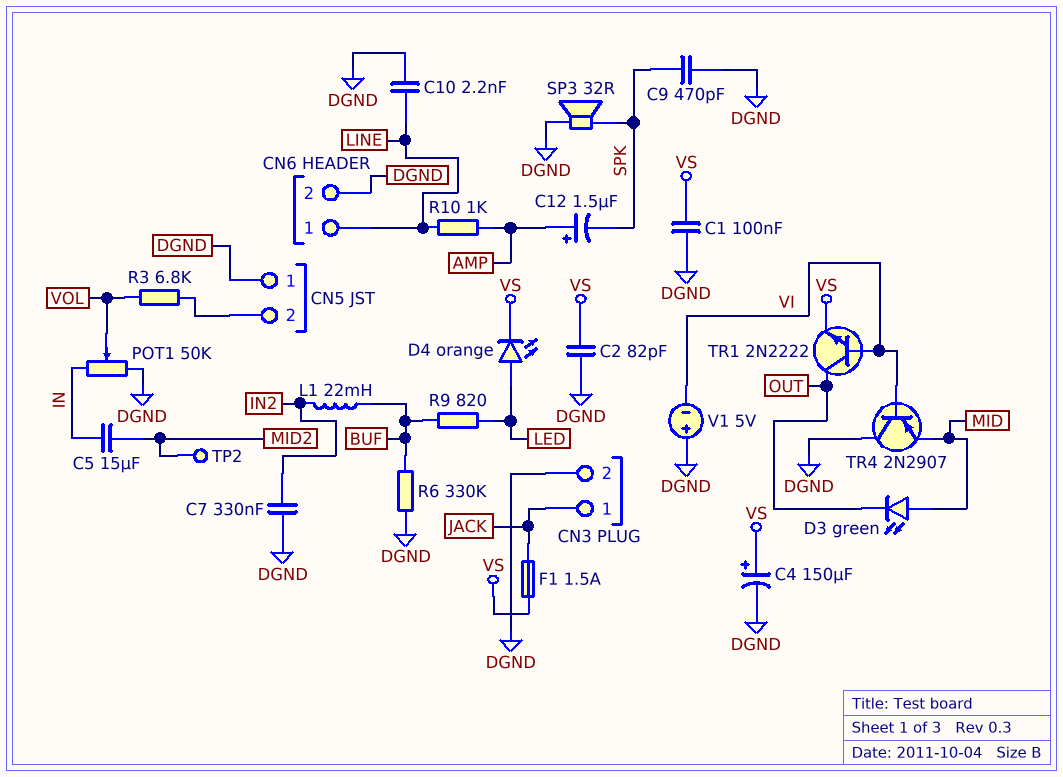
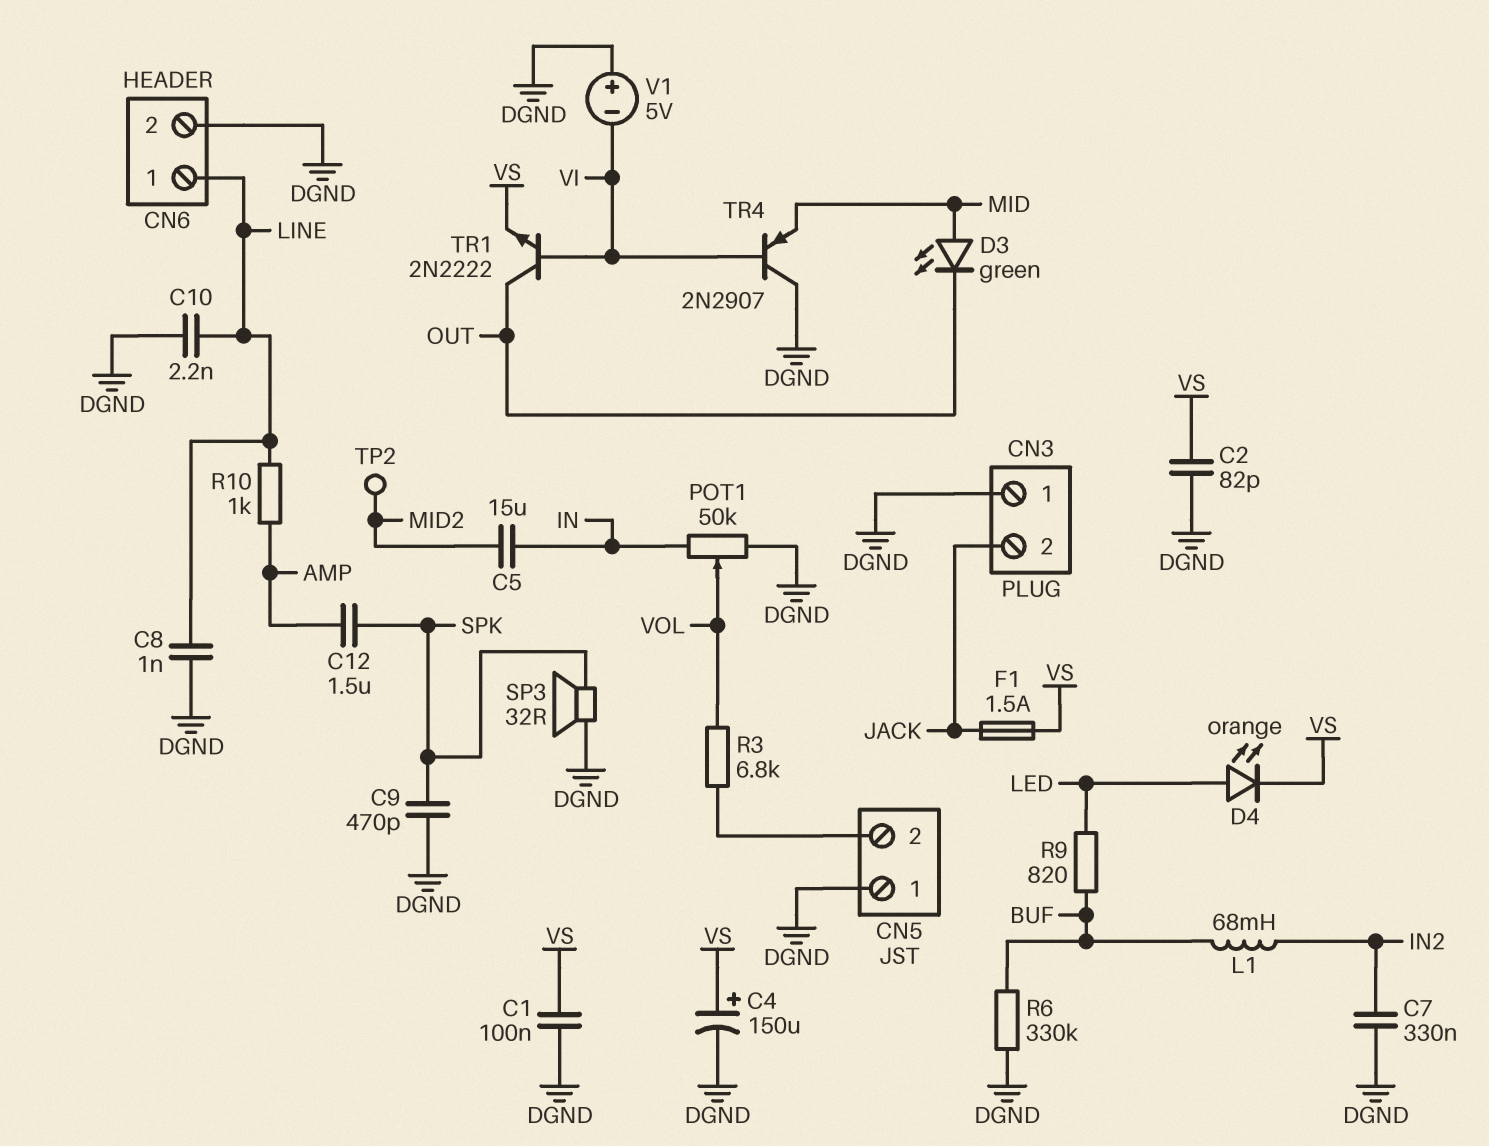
C8: none -> 1nF (DGND, LINE)
C12: 1.5uF (plus AMP, minus SPK) -> 1.5uF (AMP, SPK)
CN3 pin 1: JACK -> DGND
CN3 pin 2: DGND -> JACK
L1: 22mH (BUF, IN2) -> 68mH (BUF, IN2)

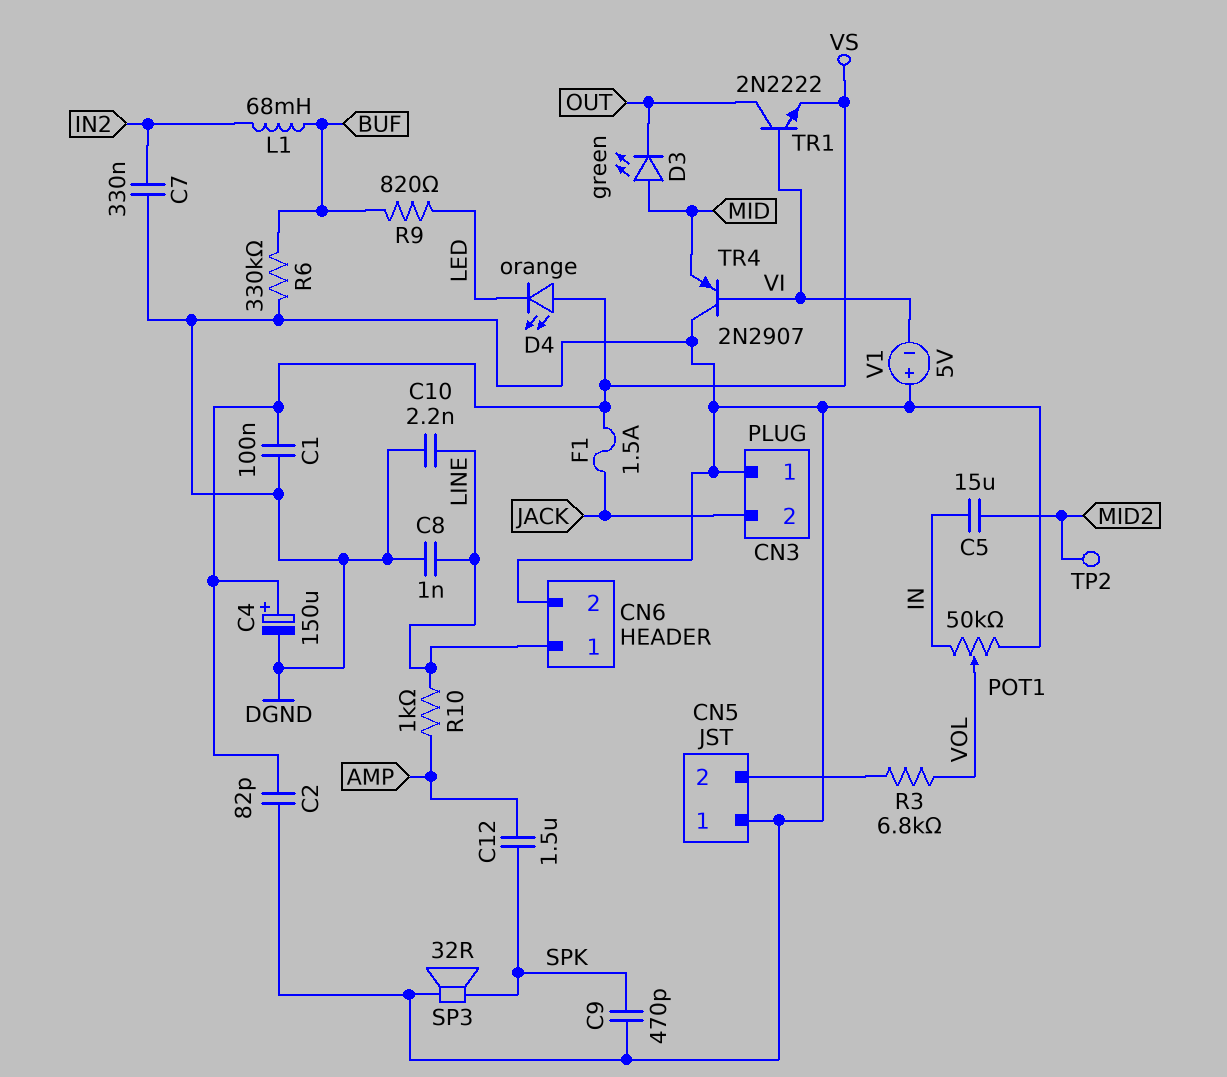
D4: LED orange (A LED, K VS) -> LED orange (A VS, K LED)

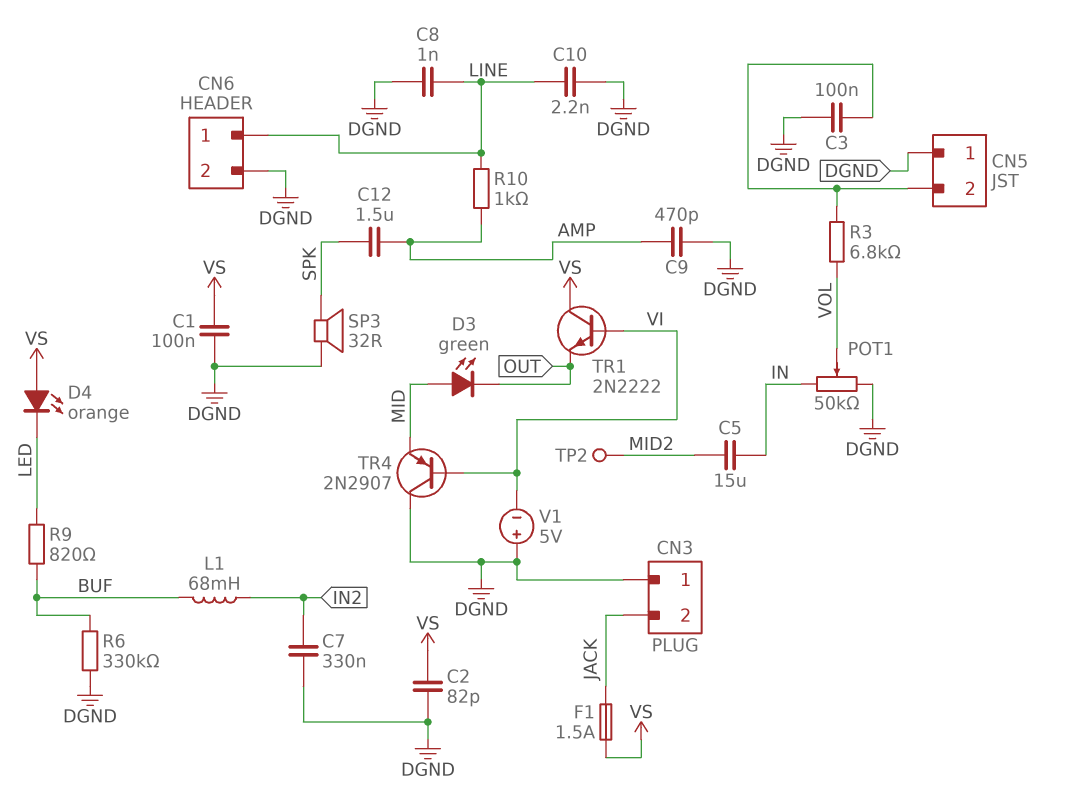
C3: none -> 100nF (CN5/2, DGND)
C4: 150uF (plus VS, minus DGND) -> none
C9: 470pF (DGND, SPK) -> 470pF (AMP, DGND)
TR1: NPN 2N2222 (B VI, C OUT, E VS) -> NPN 2N2222 (B VI, C VS, E OUT)

